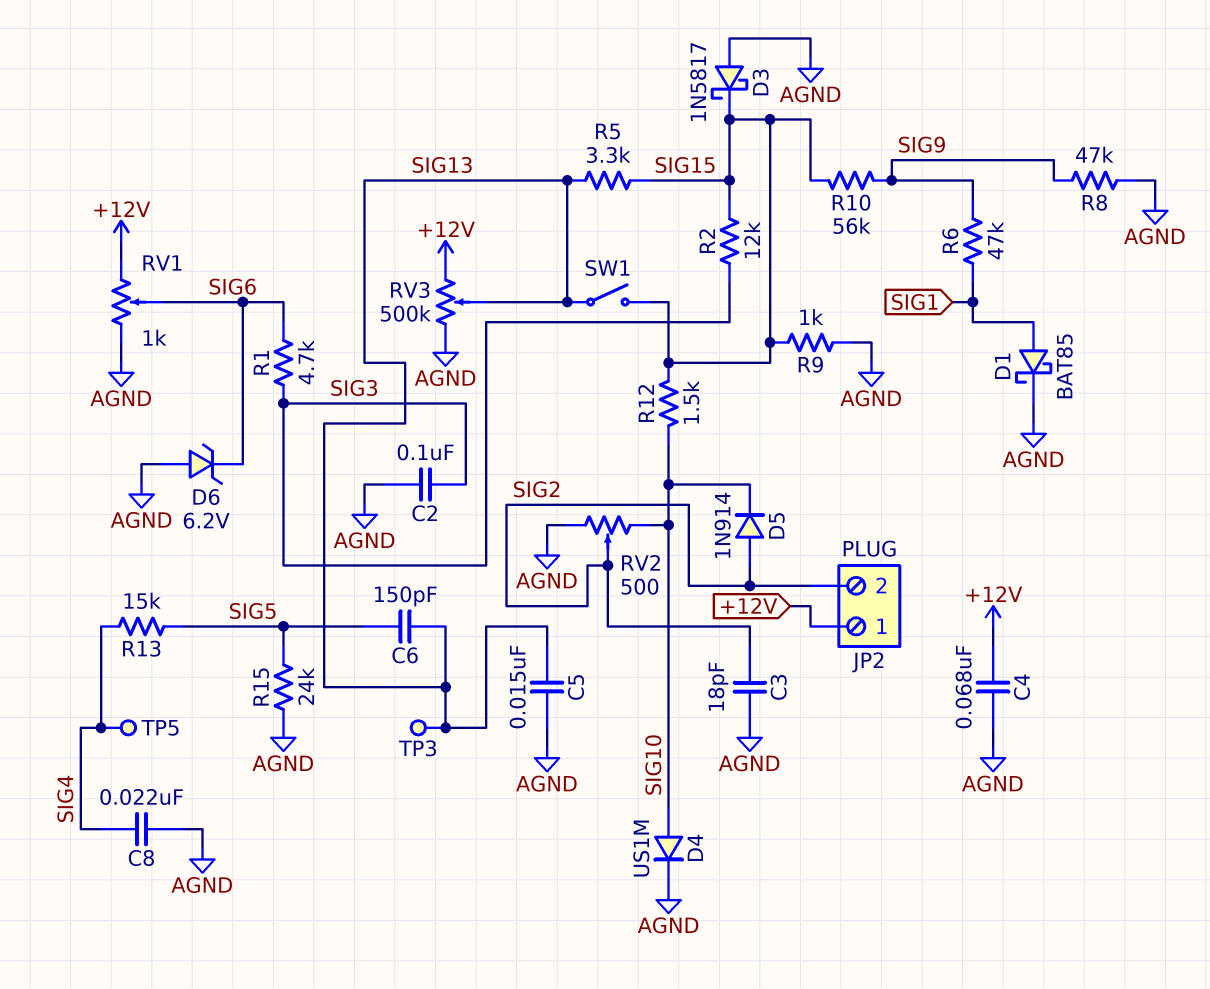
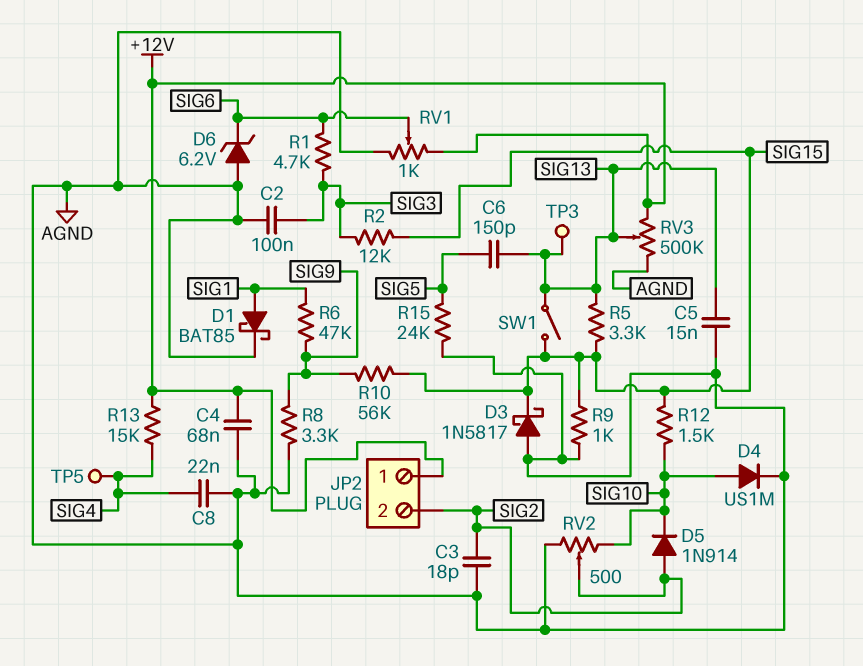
R8: 47k (AGND, SIG9) -> 3.3k (AGND, SIG9)
R13: 15k (SIG4, SIG5) -> 15k (+12V, SIG4)

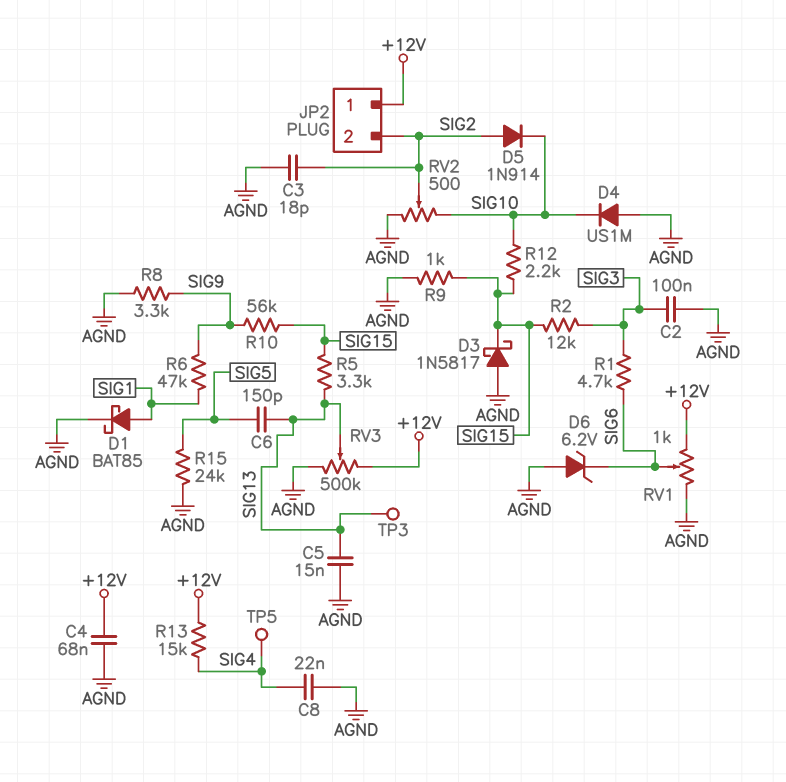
D4: diode US1M (A SIG10, K AGND) -> diode US1M (A AGND, K SIG10)
R12: 1.5k (SIG10, SIG15) -> 2.2k (SIG10, SIG15)
SW1: switch (SIG13, SIG15) -> none

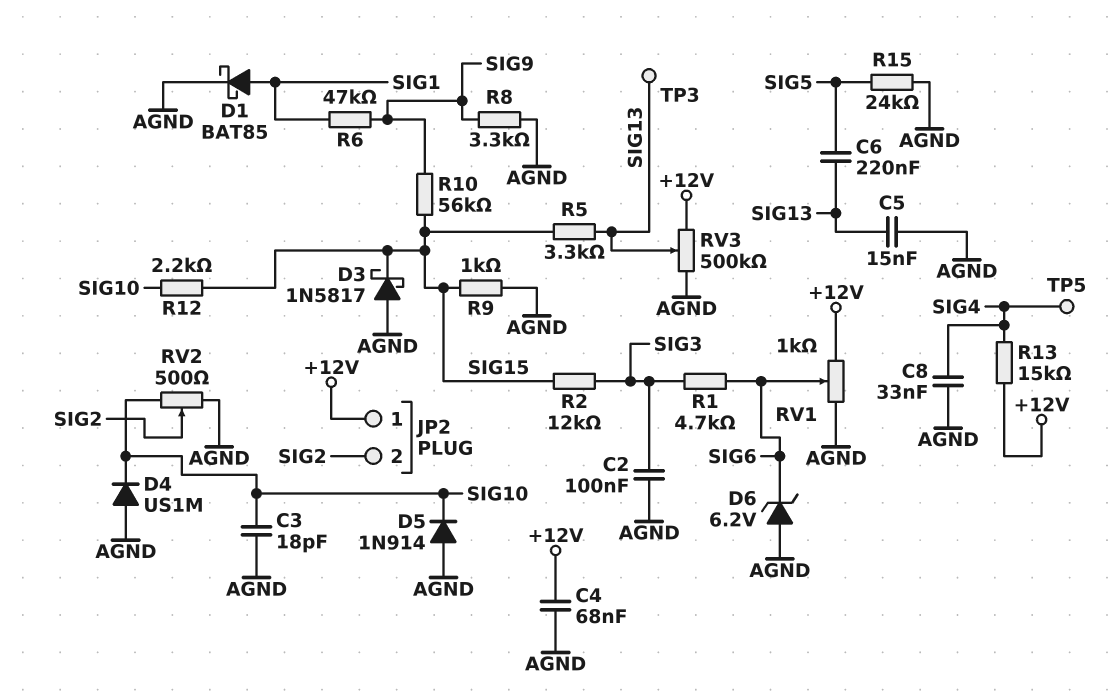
C3: 18pF (AGND, SIG2) -> 18pF (AGND, SIG10)
C6: 150pF (SIG5, SIG13) -> 220nF (SIG5, SIG13)
C8: 22nF (AGND, SIG4) -> 33nF (AGND, SIG4)
D5: diode 1N914 (A SIG2, K SIG10) -> diode 1N914 (A AGND, K SIG10)

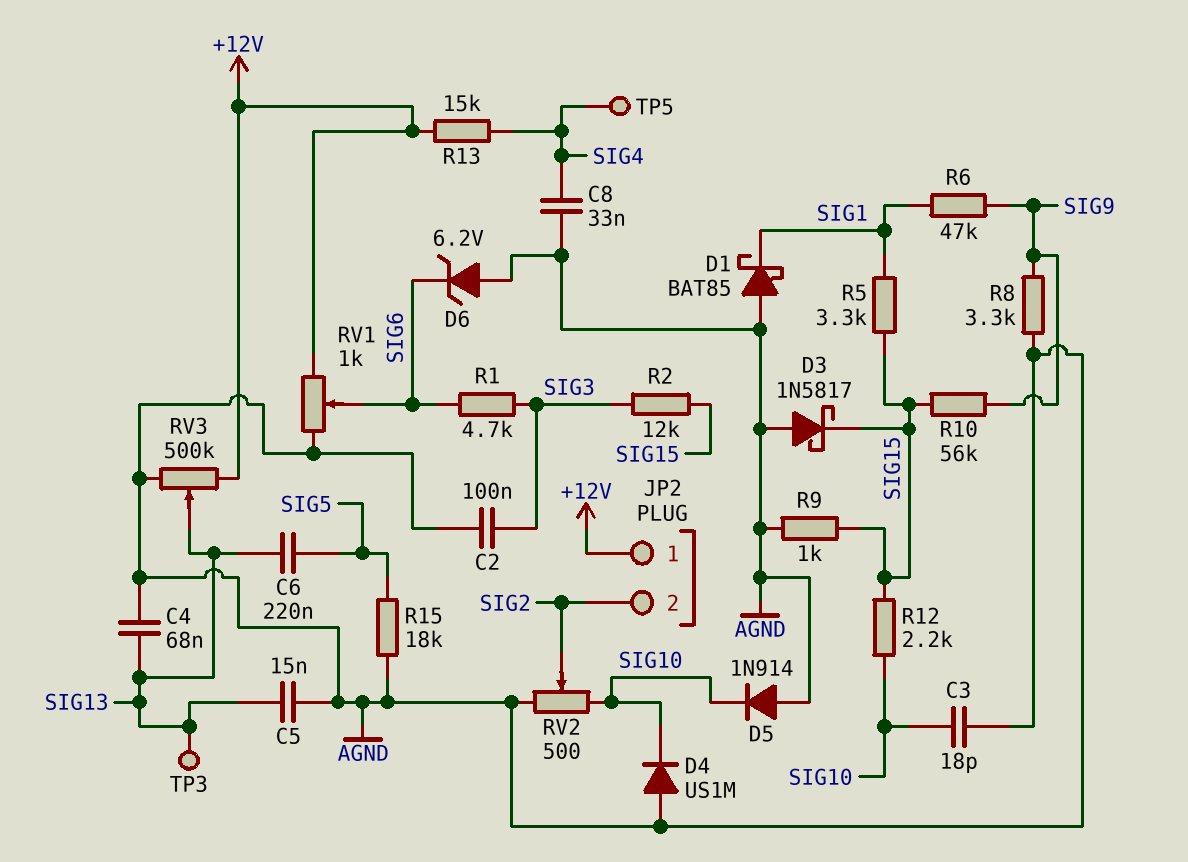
C4: 68nF (+12V, AGND) -> 68nF (AGND, SIG13)
D1: schottky BAT85 (A SIG1, K AGND) -> schottky BAT85 (A AGND, K SIG1)
R5: 3.3k (SIG13, SIG15) -> 3.3k (SIG1, SIG15)
R15: 24k (AGND, SIG5) -> 18k (AGND, SIG5)

